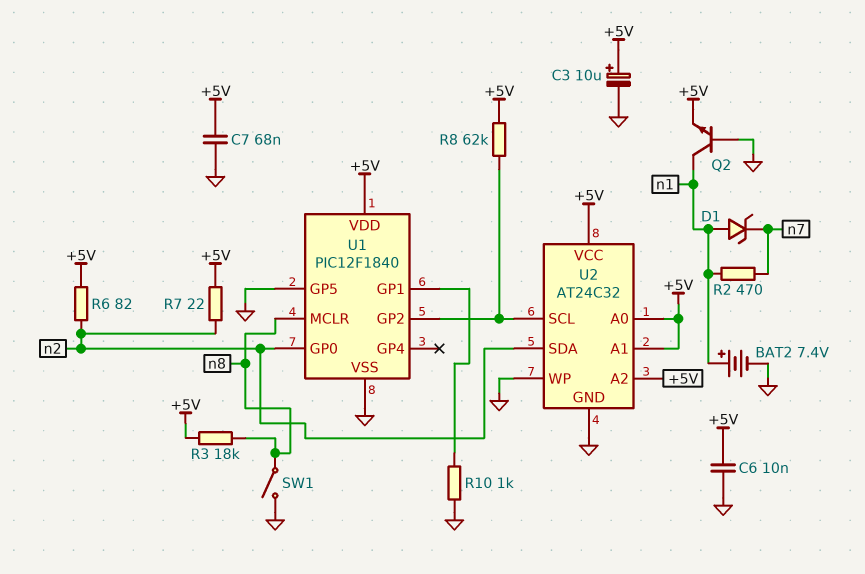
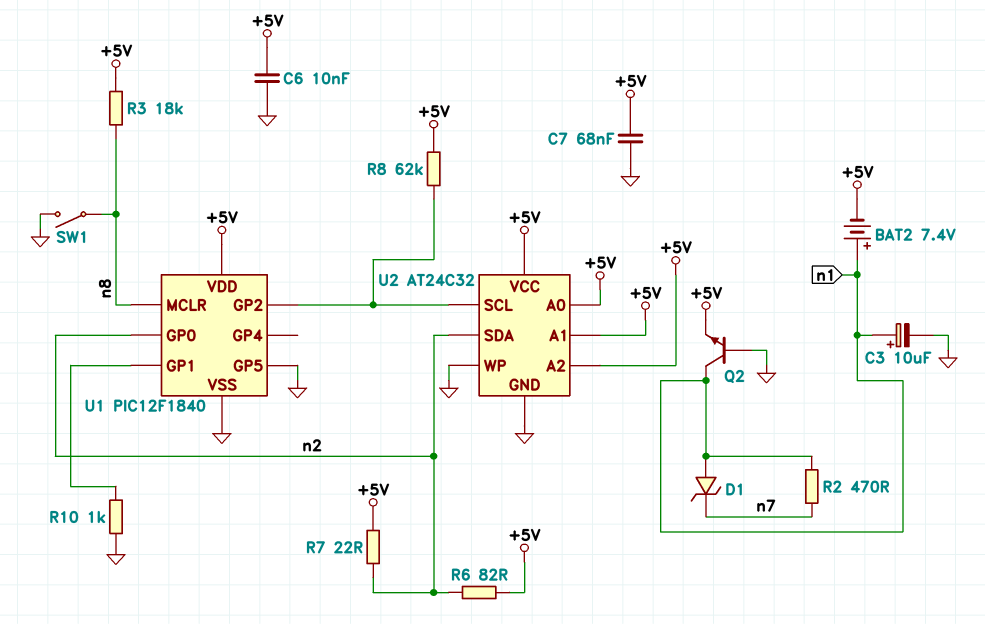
BAT2: 7.4V (plus n1, minus GND) -> 7.4V (plus n1, minus +5V)
C3: 10uF (plus +5V, minus GND) -> 10uF (plus n1, minus GND)

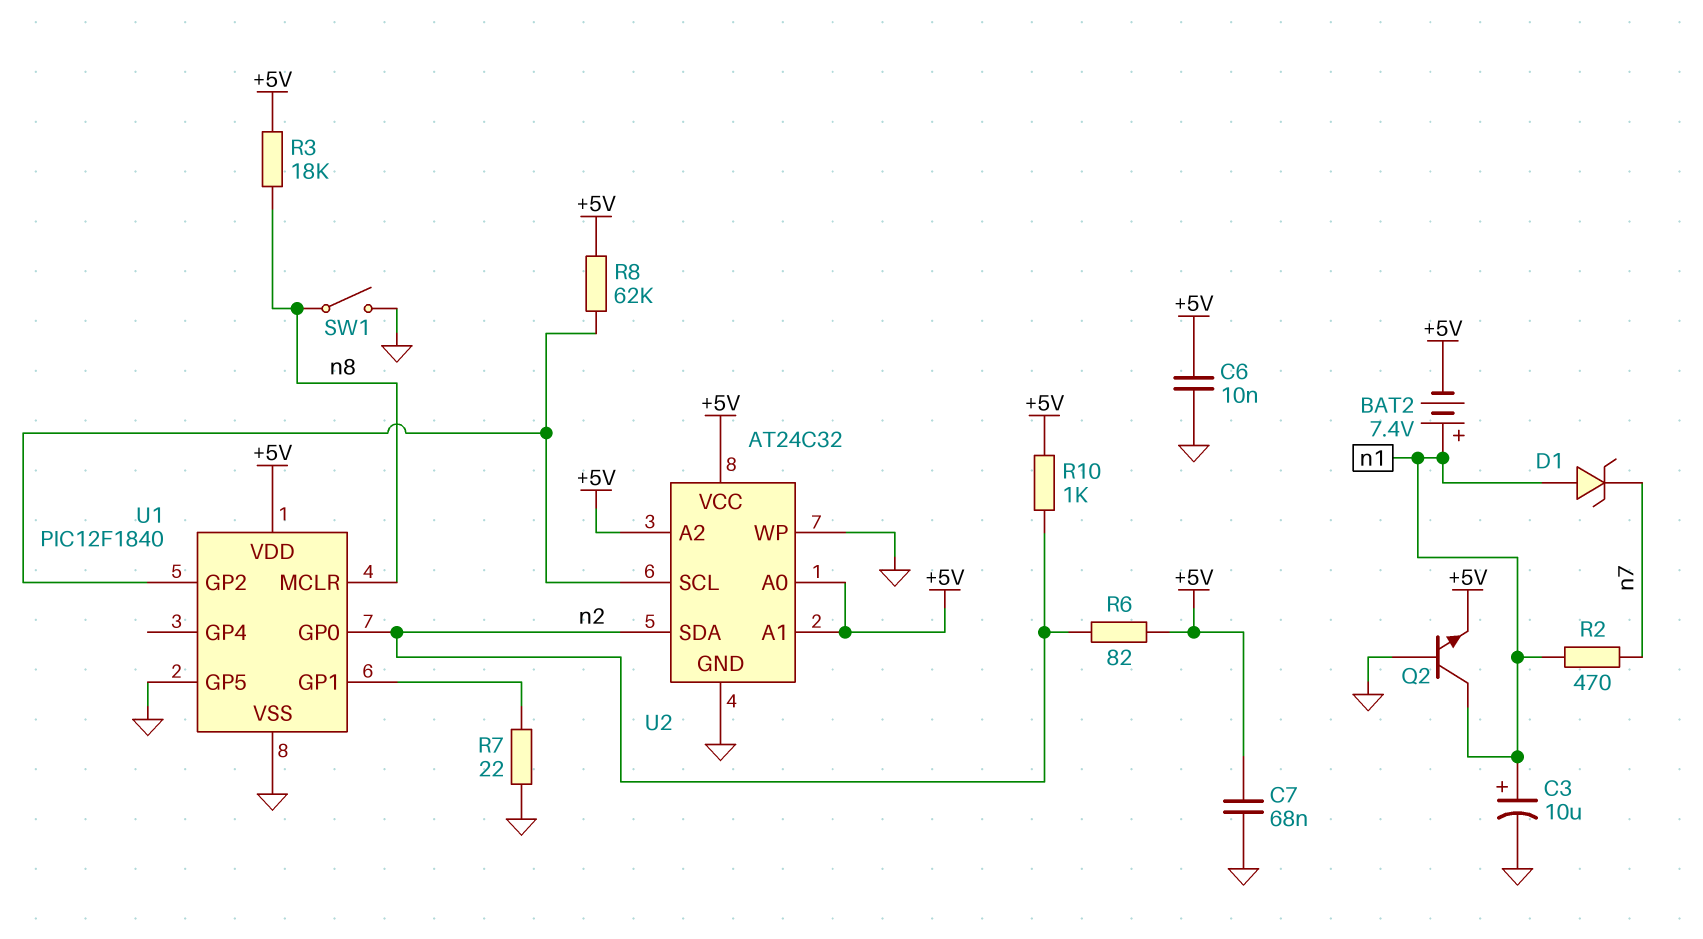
R7: 22 (+5V, n2) -> 22 (GND, U1/GP1)
R10: 1k (GND, U1/GP1) -> 1k (+5V, n2)

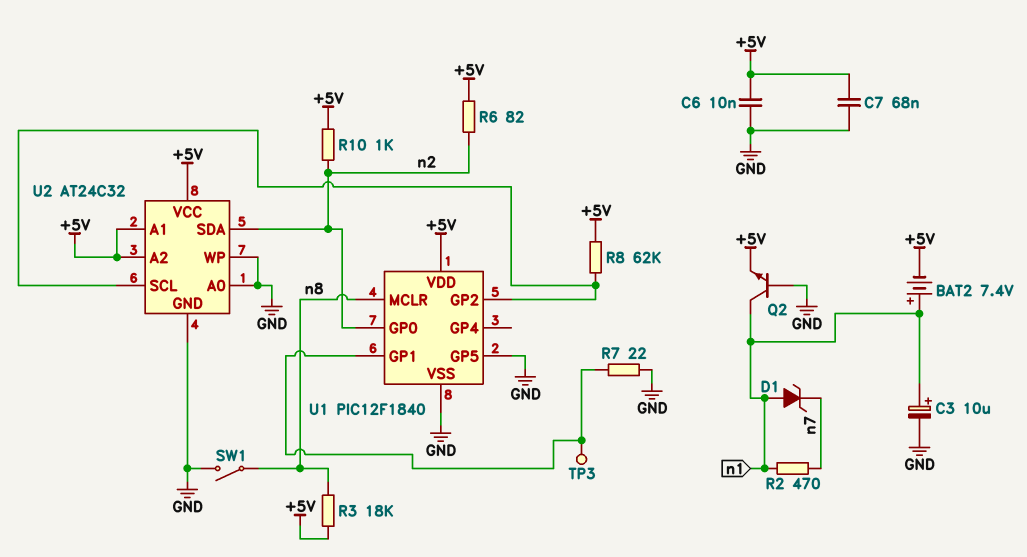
TP3: none -> test point (U1/GP1)
U2 pin A0: +5V -> GND

